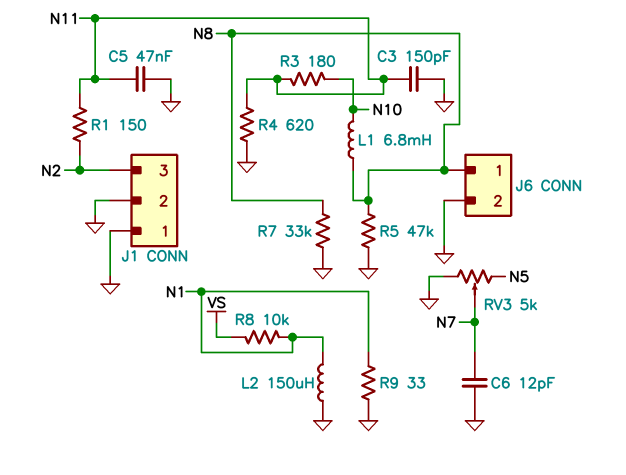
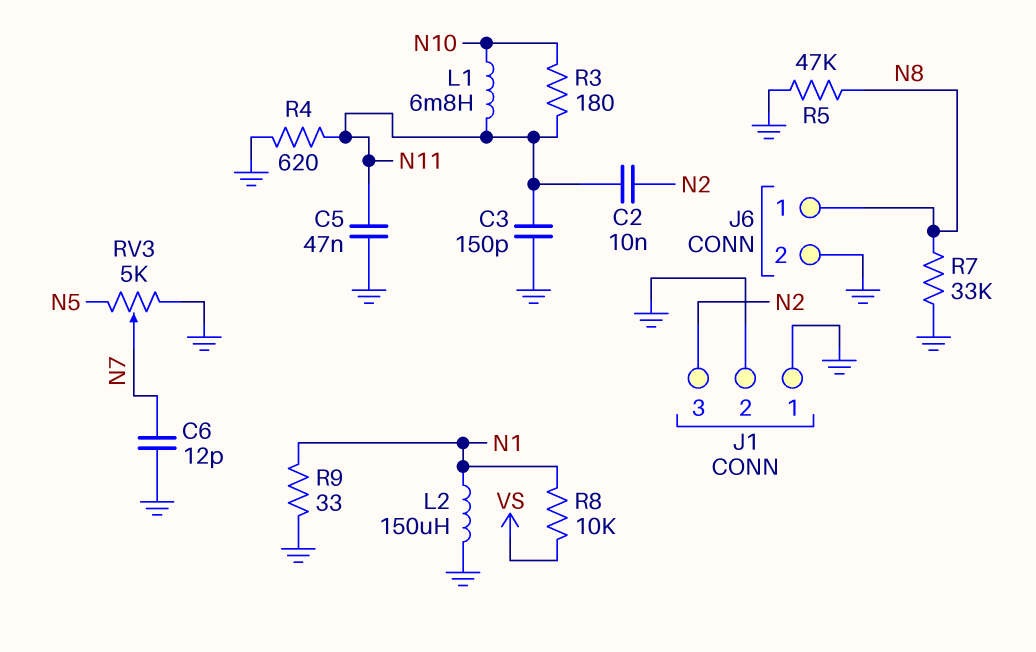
C2: none -> 10nF (N2, N11)
L1: 6.8mH (N8, N10) -> 6.8mH (N10, N11)
R1: 150 (N2, N11) -> none

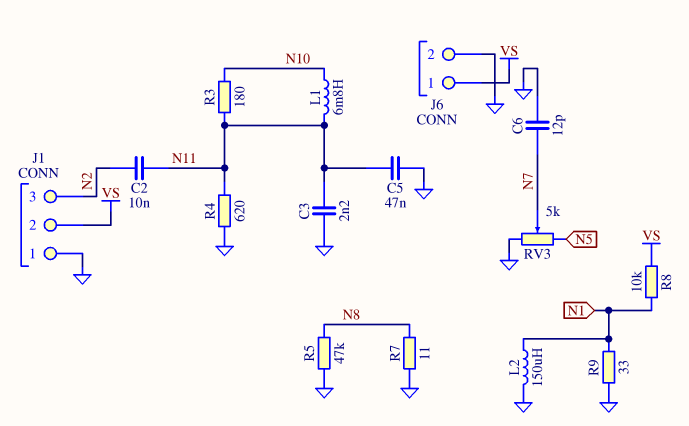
C3: 150pF (GND, N11) -> 2.2nF (GND, N11)
J1 pin 2: GND -> VS
J6 pin 1: N8 -> VS
R7: 33k (GND, N8) -> 11 (GND, N8)

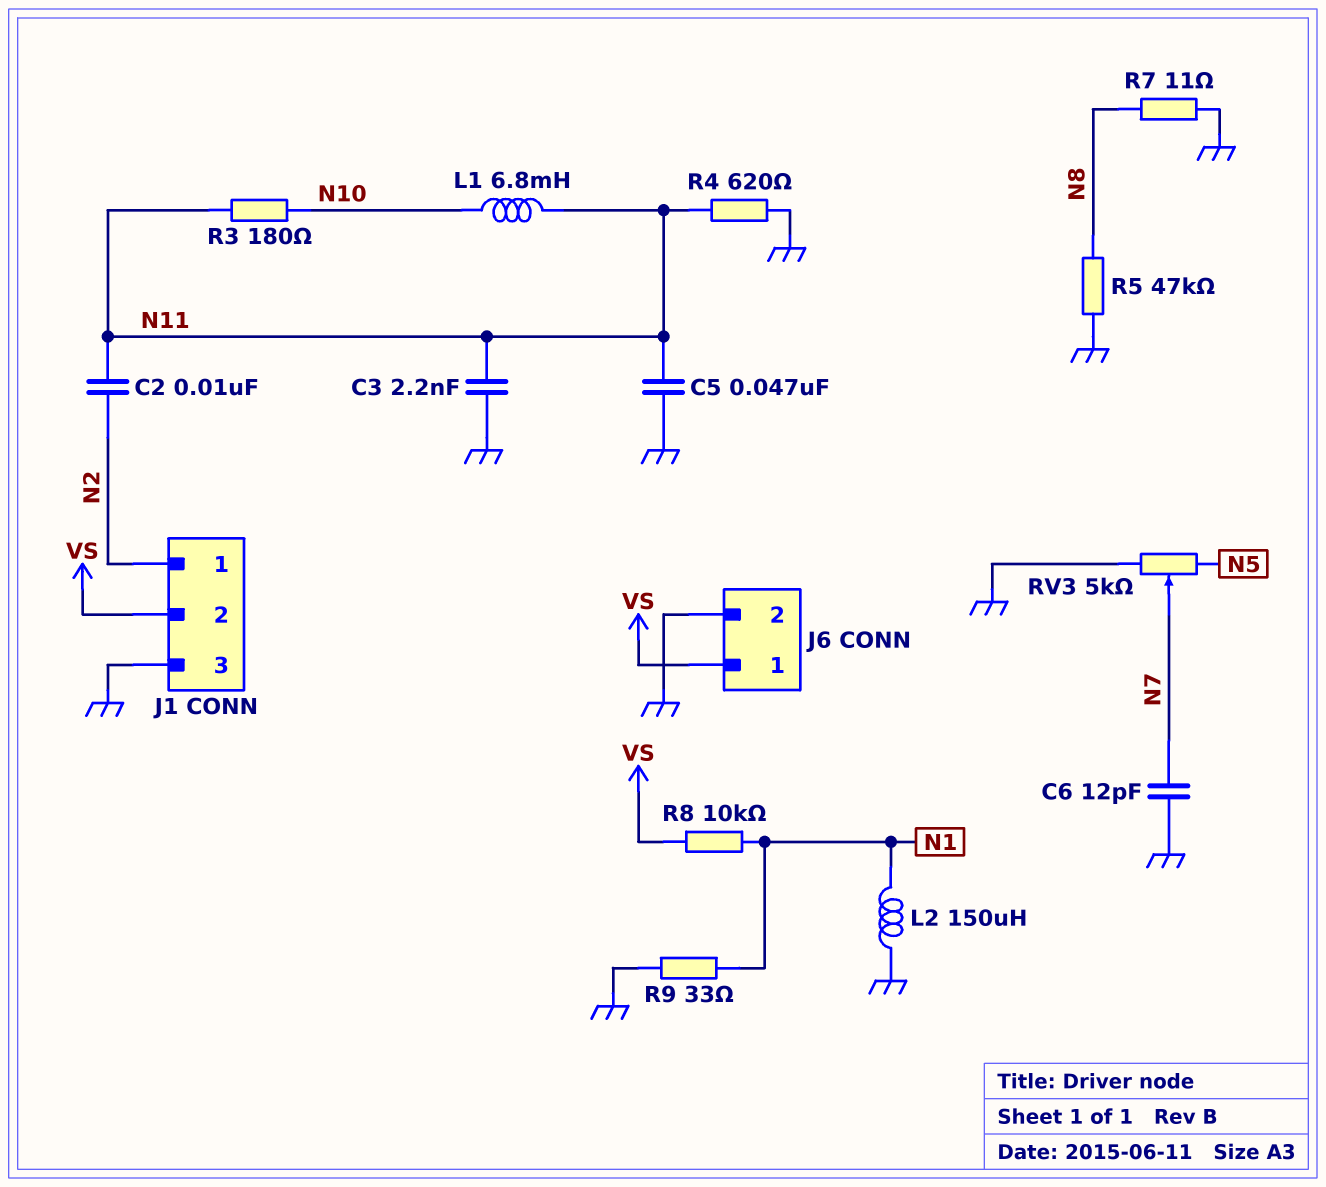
J1 pin 1: GND -> N2
J1 pin 3: N2 -> GND

